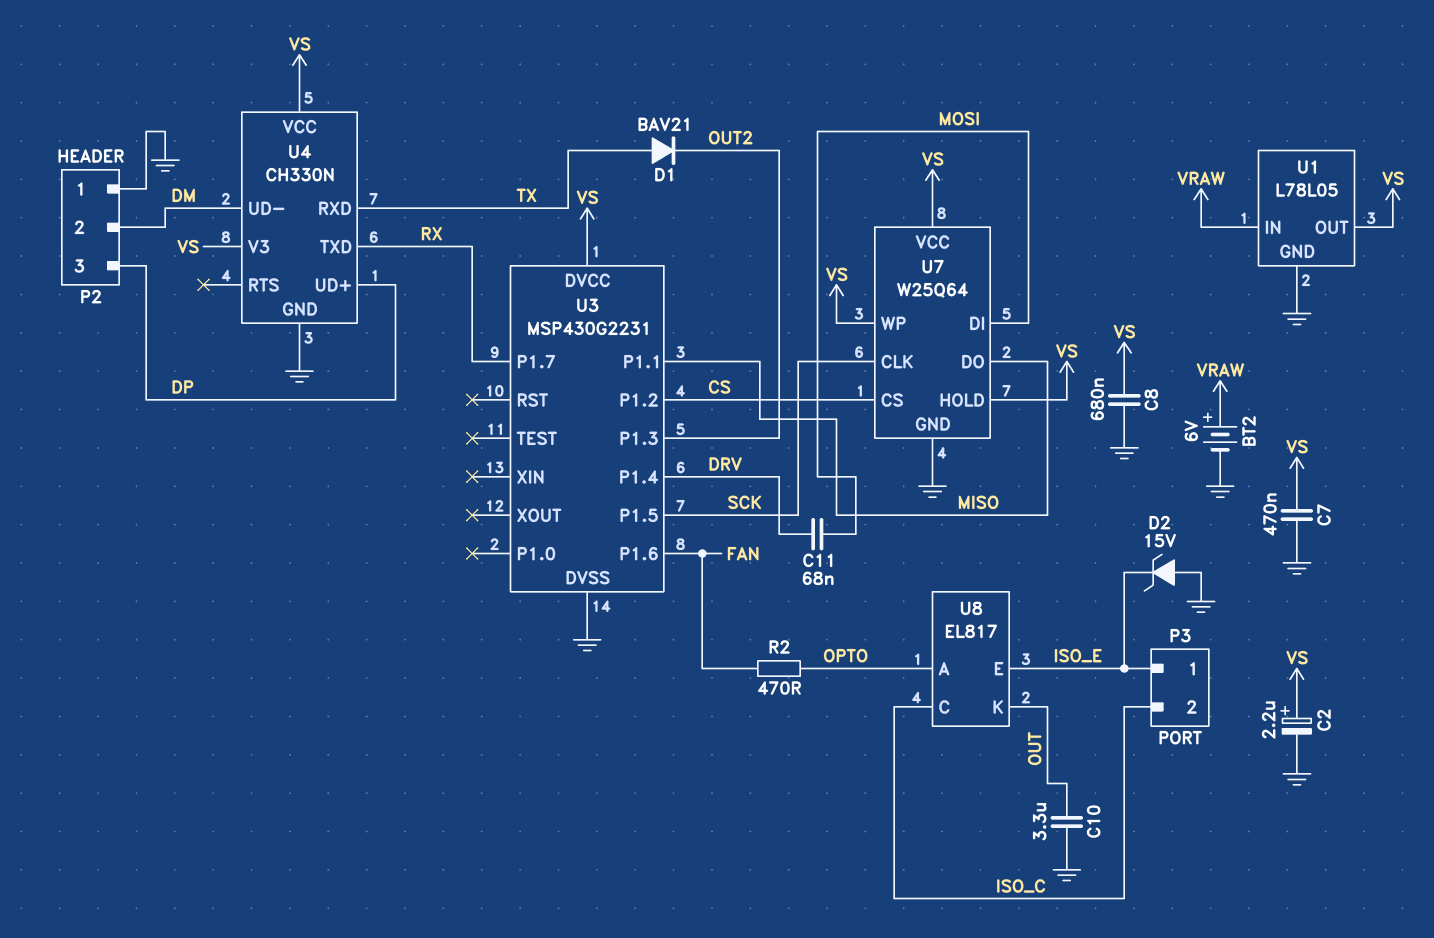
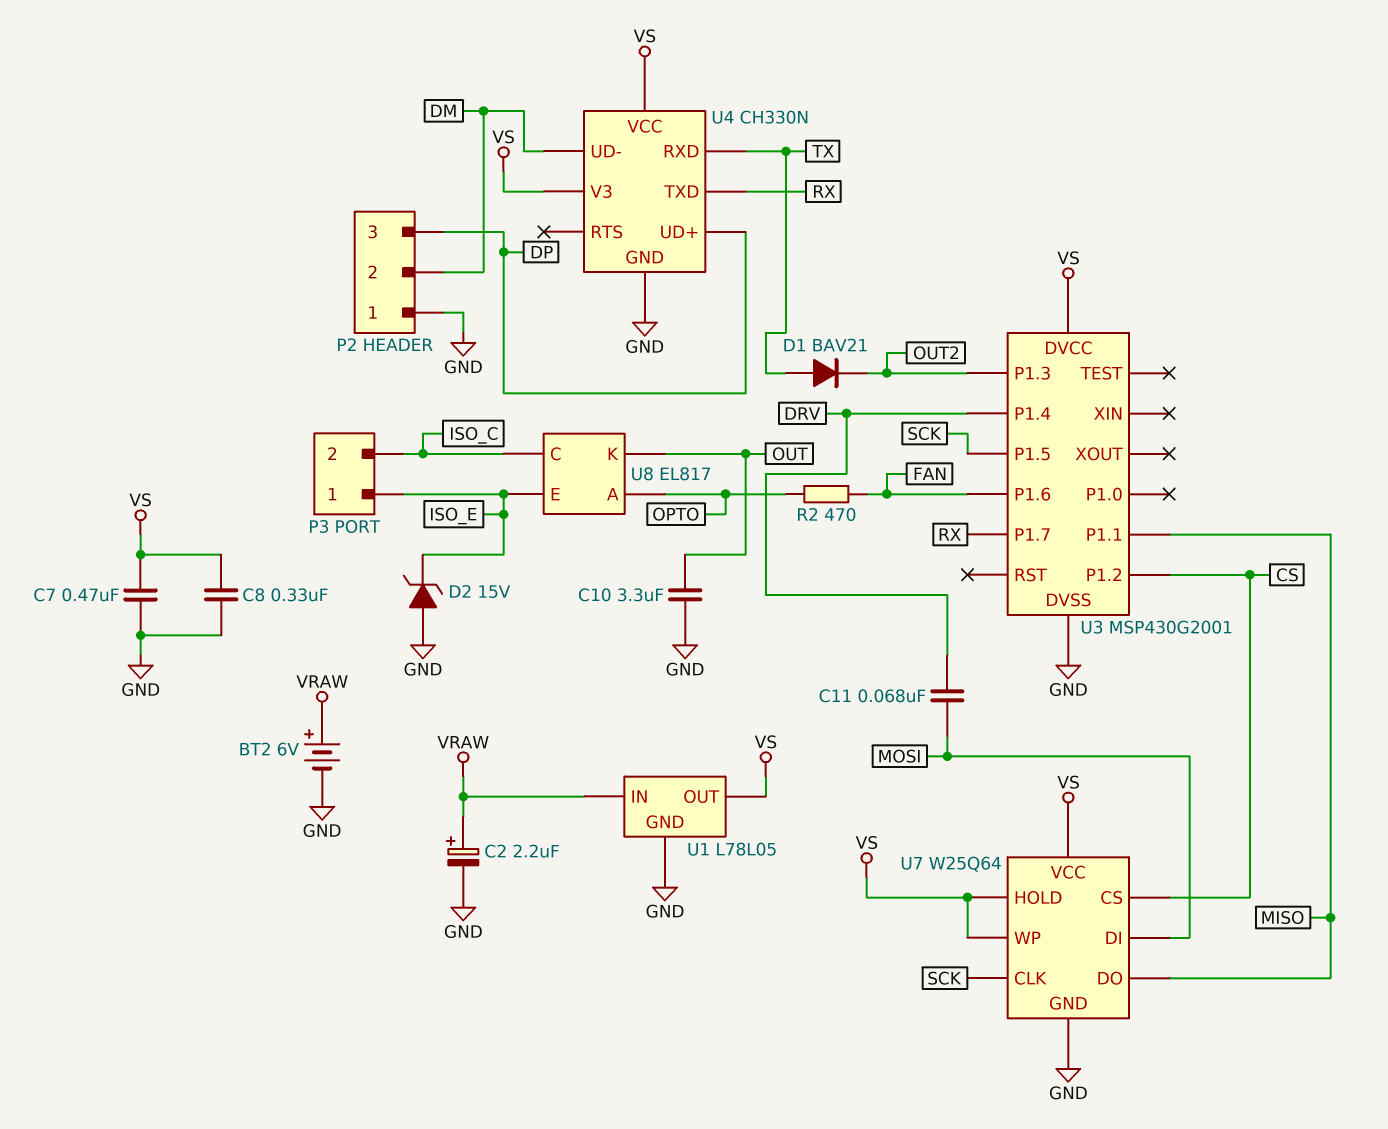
C2: 2.2uF (plus VS, minus GND) -> 2.2uF (plus VRAW, minus GND)
C8: 680nF (GND, VS) -> 330nF (GND, VS)
U3: MSP430G2231 -> MSP430G2001

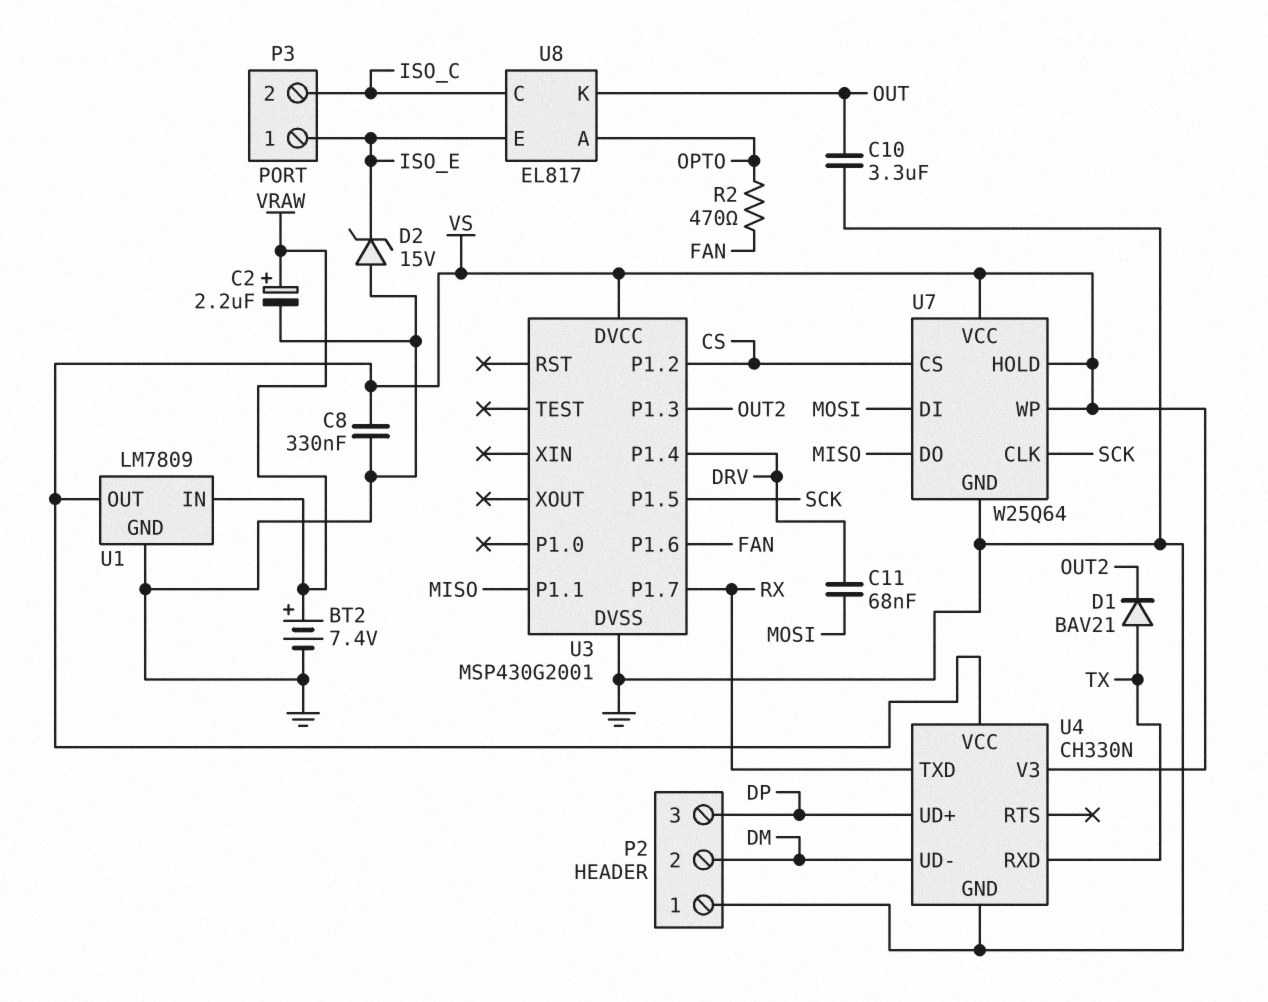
BT2: 6V (plus VRAW, minus GND) -> 7.4V (plus VRAW, minus GND)
C7: 470nF (GND, VS) -> none
U1: L78L05 -> LM7809

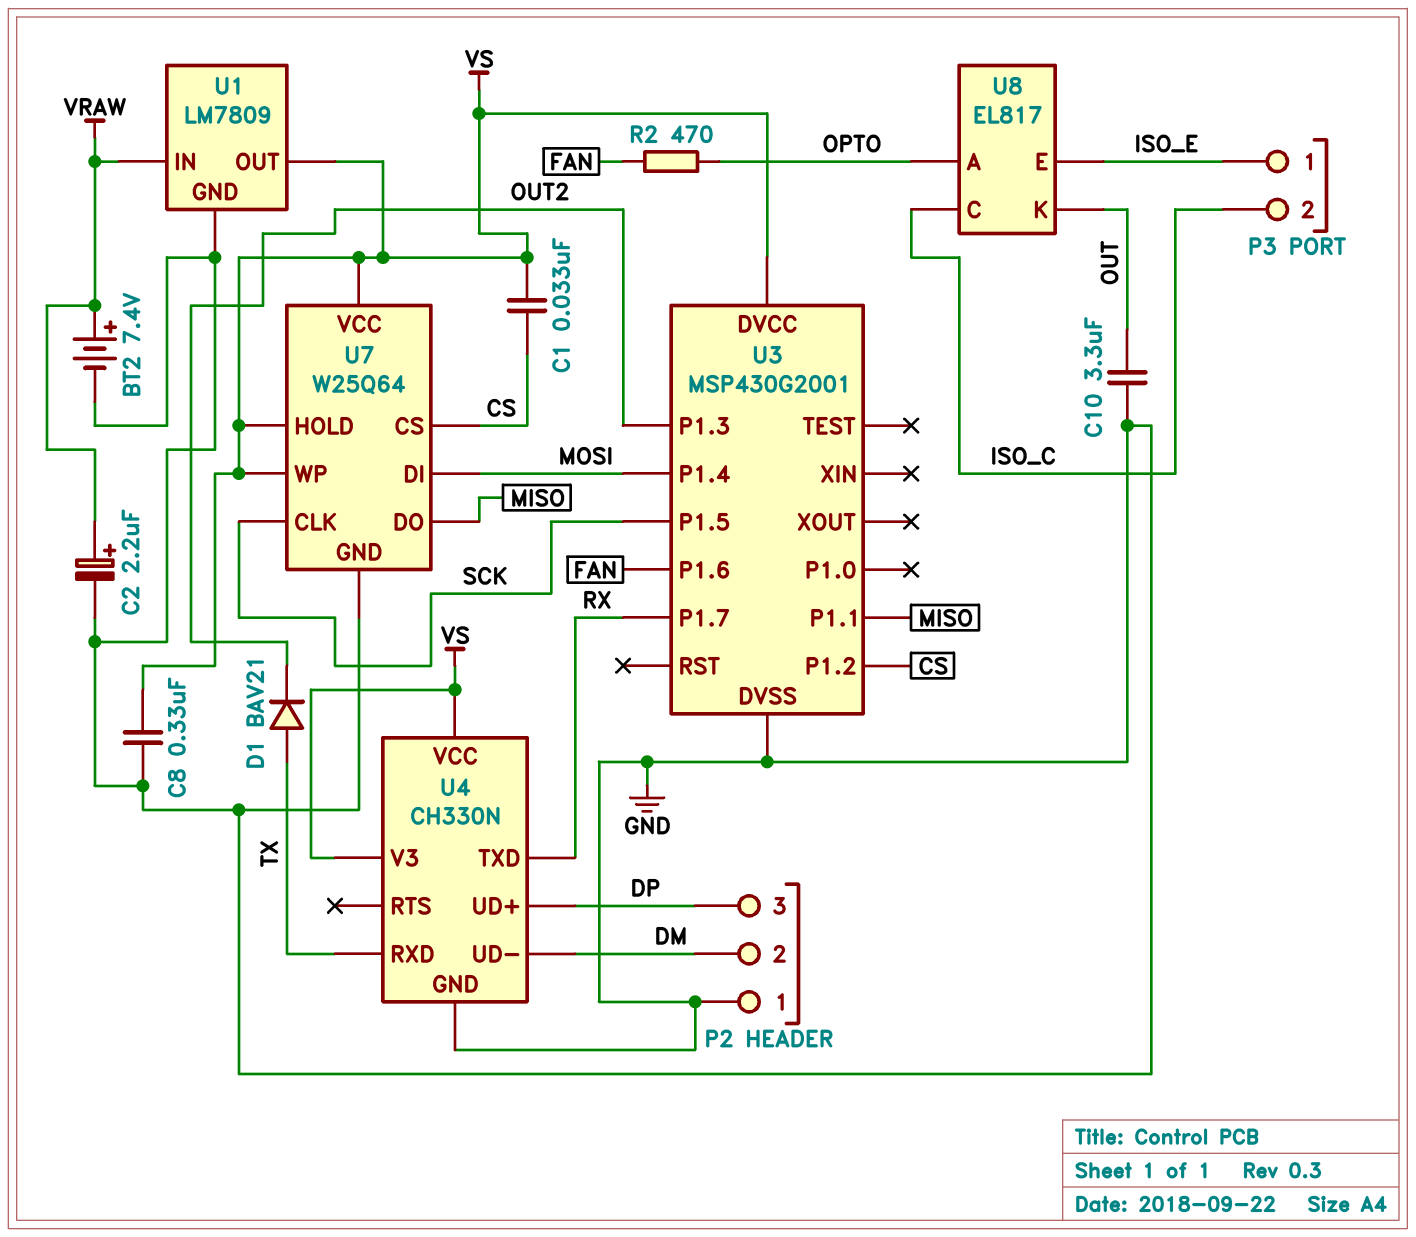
C1: none -> 33nF (CS, VS)
C11: 68nF (DRV, MOSI) -> none
D2: zener 15V (A GND, K ISO_E) -> none
U3 pin P1.4: DRV -> MOSI

